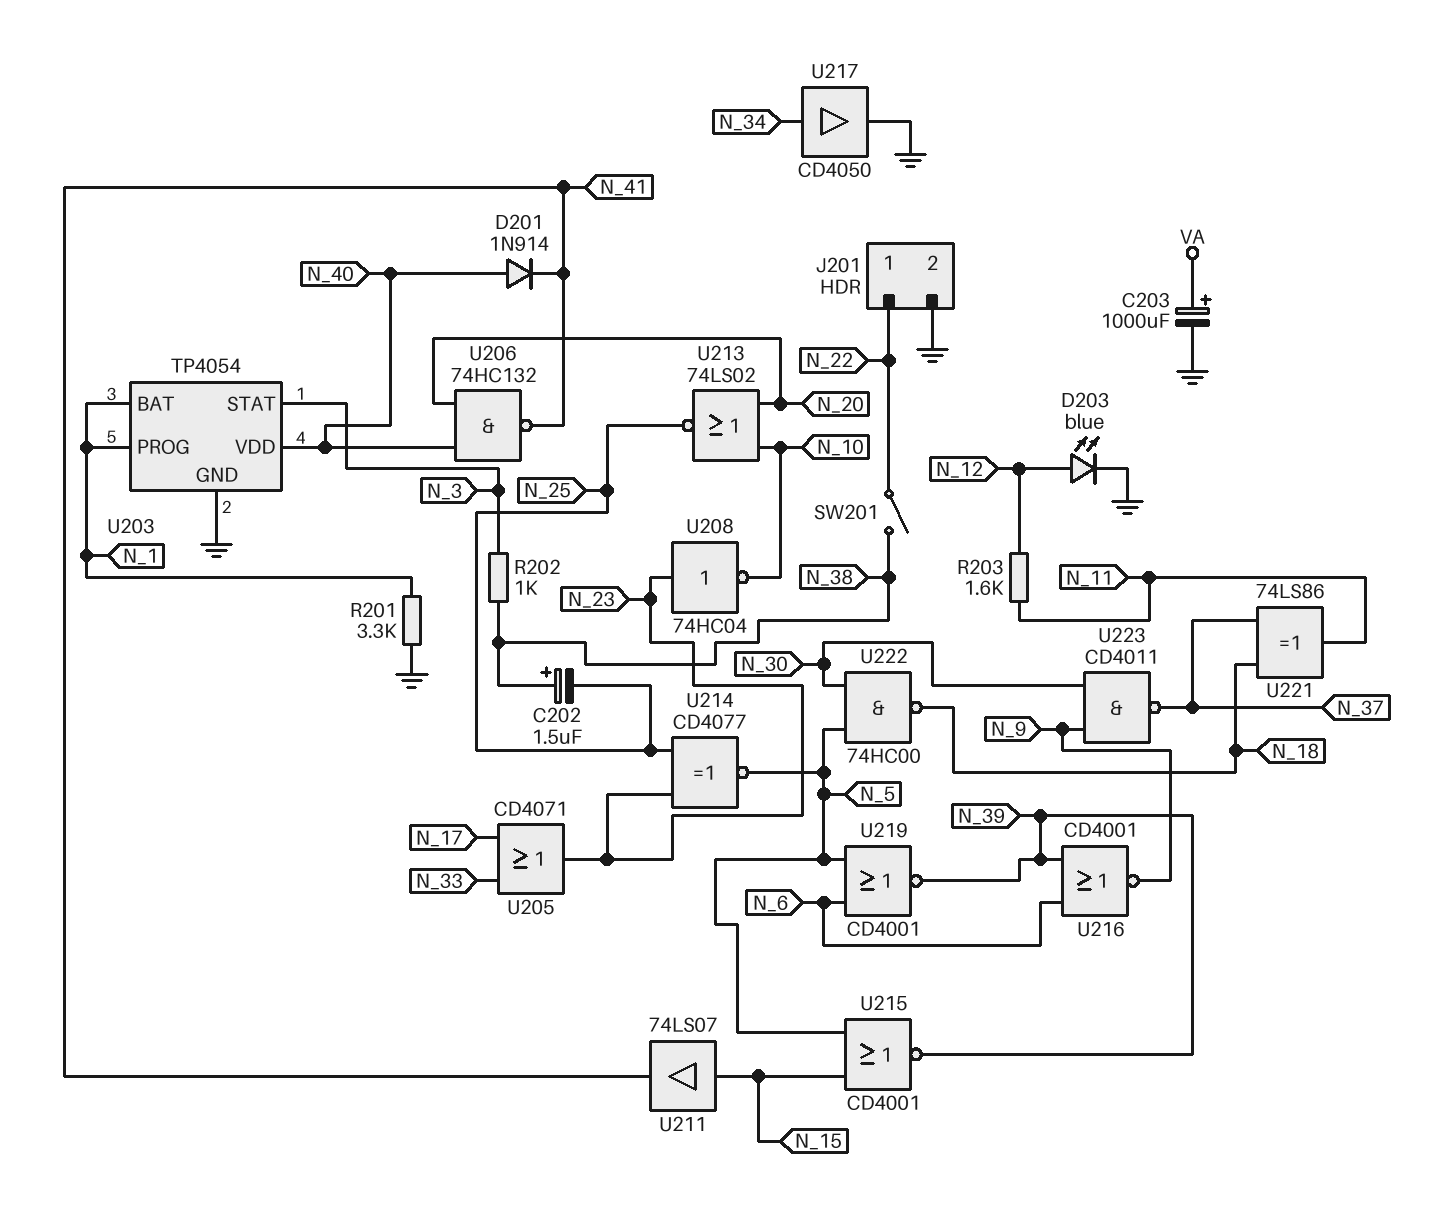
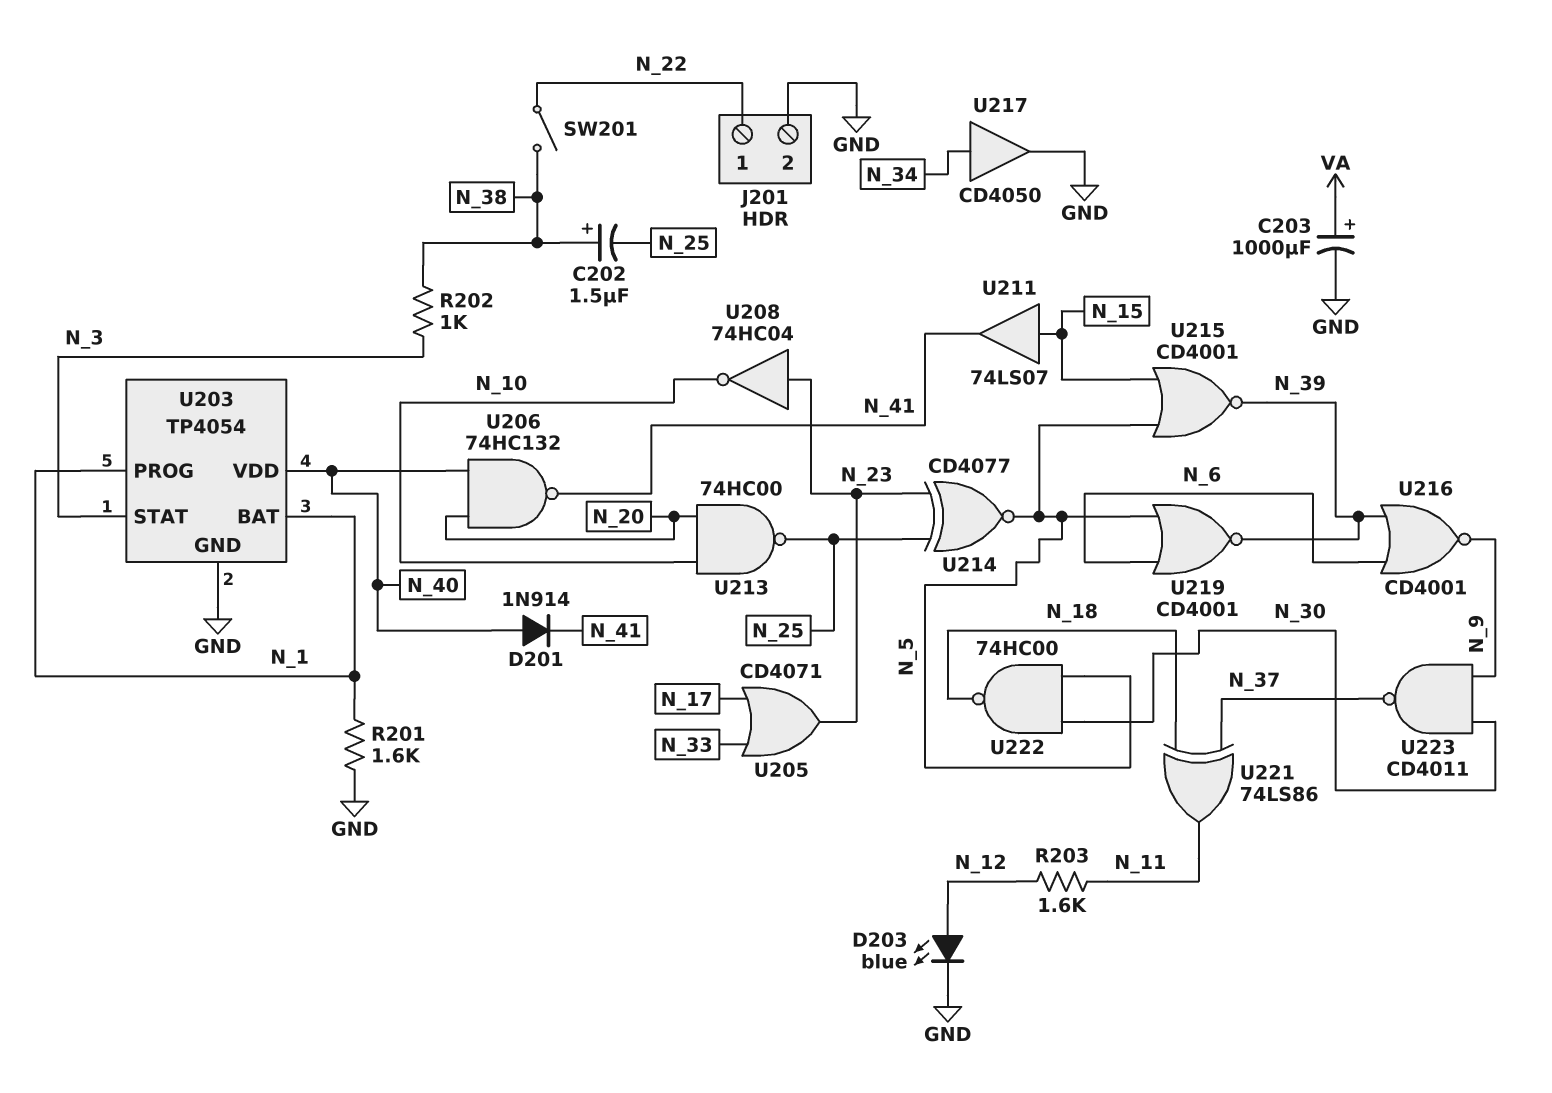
R201: 3.3k (GND, N_1) -> 1.6k (GND, N_1)
U213: NOR 74LS02 (in N_10, in N_20, out N_25) -> NAND 74HC00 (in N_10, in N_20, out N_25)

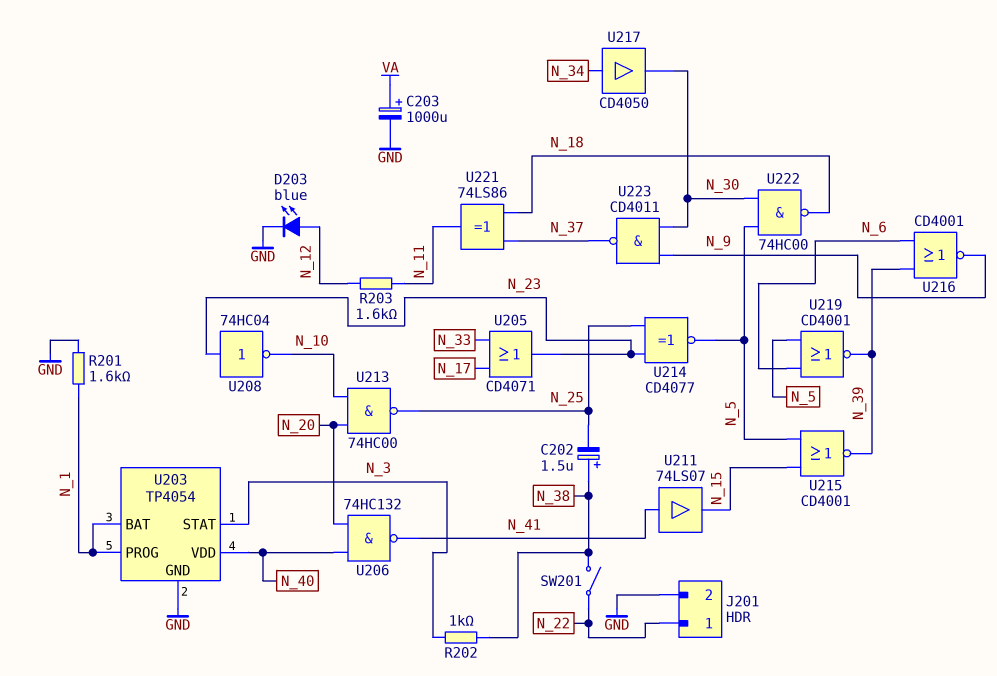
D201: diode 1N914 (A N_40, K N_41) -> none
U211: buffer 74LS07 (in N_15, out N_41) -> buffer 74LS07 (in N_41, out N_15)
U217: buffer CD4050 (in N_34, out GND) -> buffer CD4050 (in N_34, out N_30)

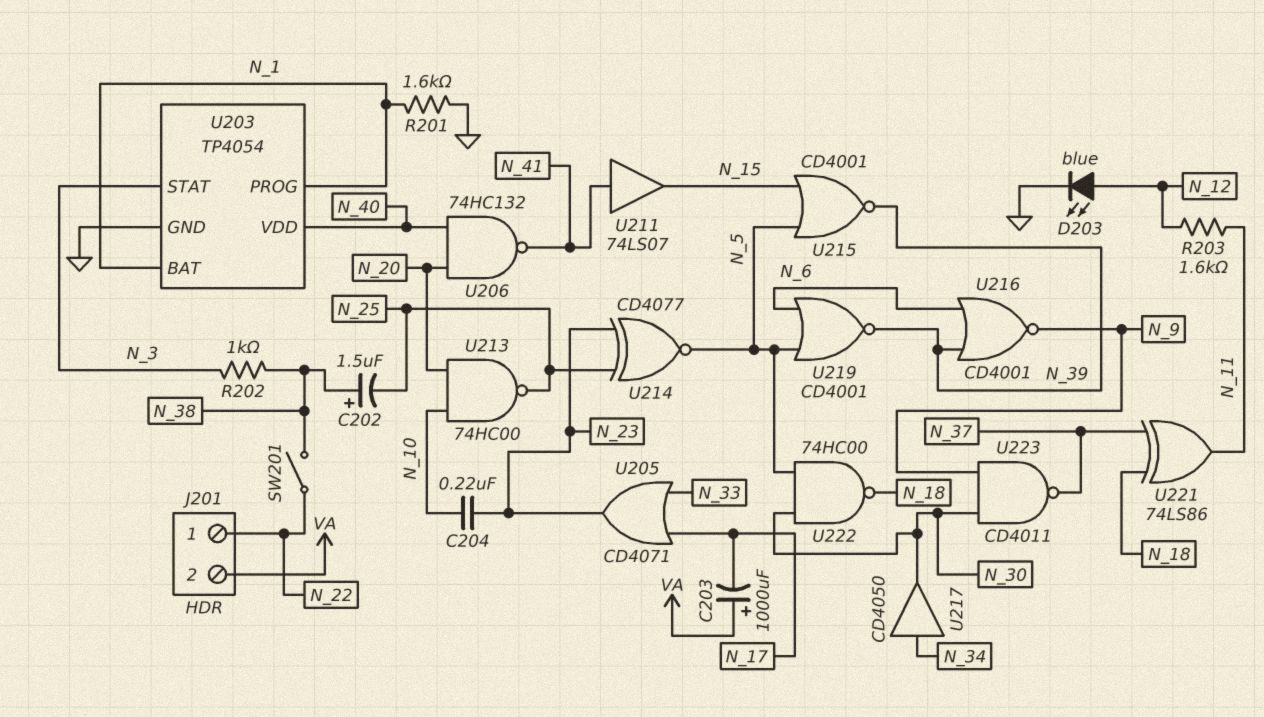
C203: 1000uF (plus VA, minus GND) -> 1000uF (plus VA, minus N_17)
C204: none -> 220nF (N_10, N_23)
J201 pin 2: GND -> VA
U208: NOT 74HC04 (in N_23, out N_10) -> none

